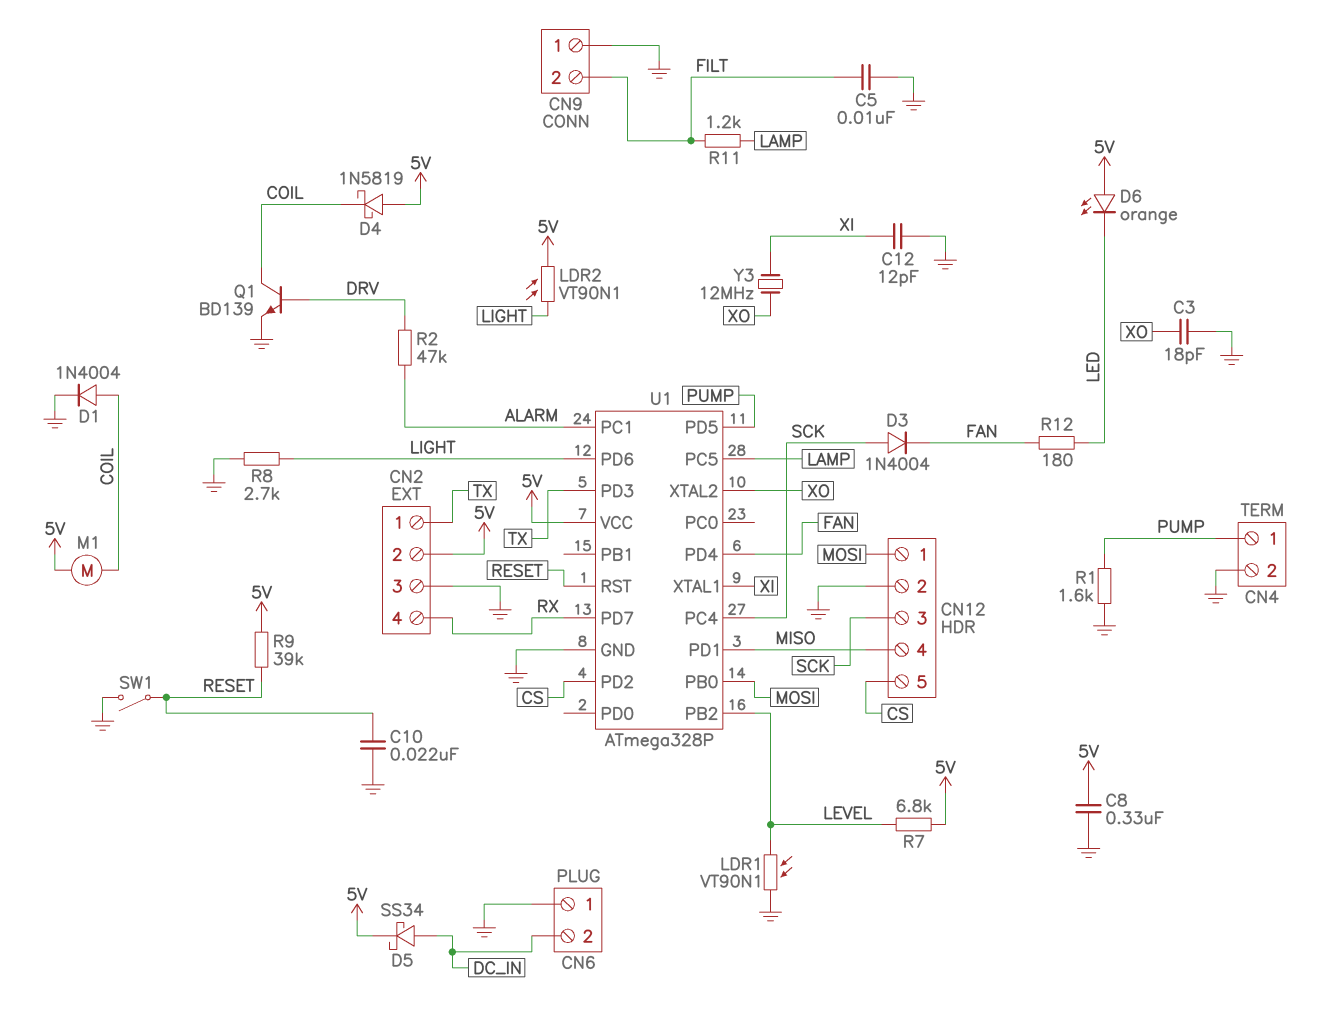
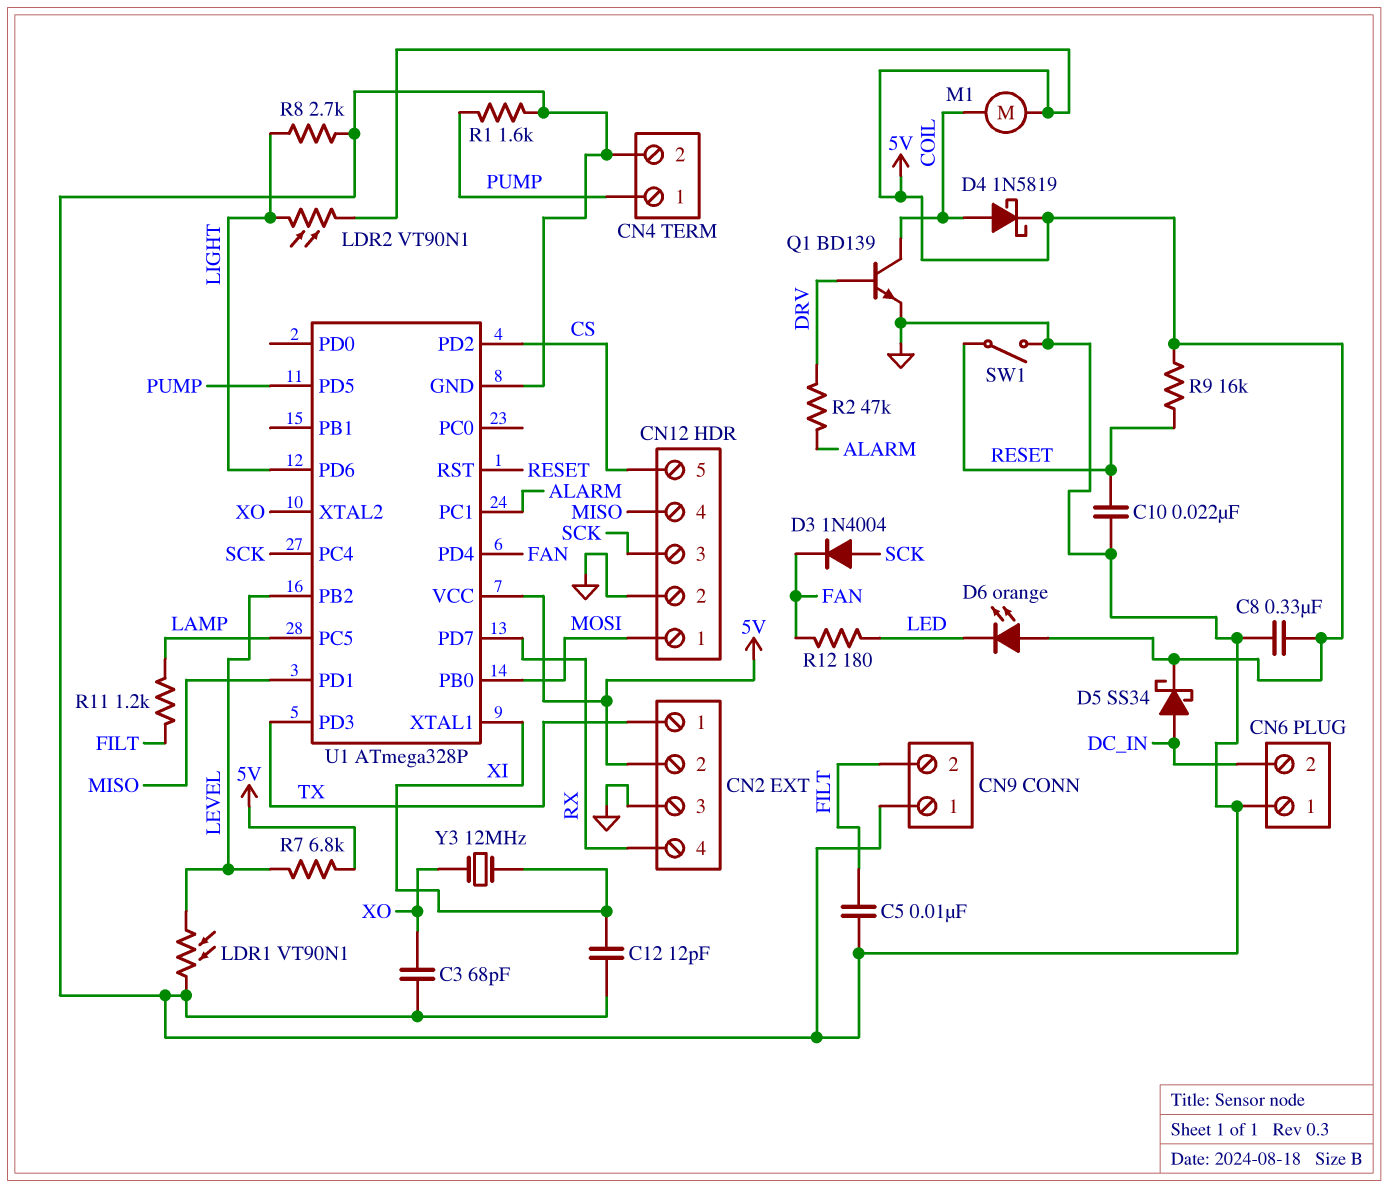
C3: 18pF (GND, XO) -> 68pF (GND, XO)
D1: diode 1N4004 (A COIL, K GND) -> none
D4: schottky 1N5819 (A 5V, K COIL) -> schottky 1N5819 (A COIL, K 5V)
R9: 39k (5V, RESET) -> 16k (5V, RESET)

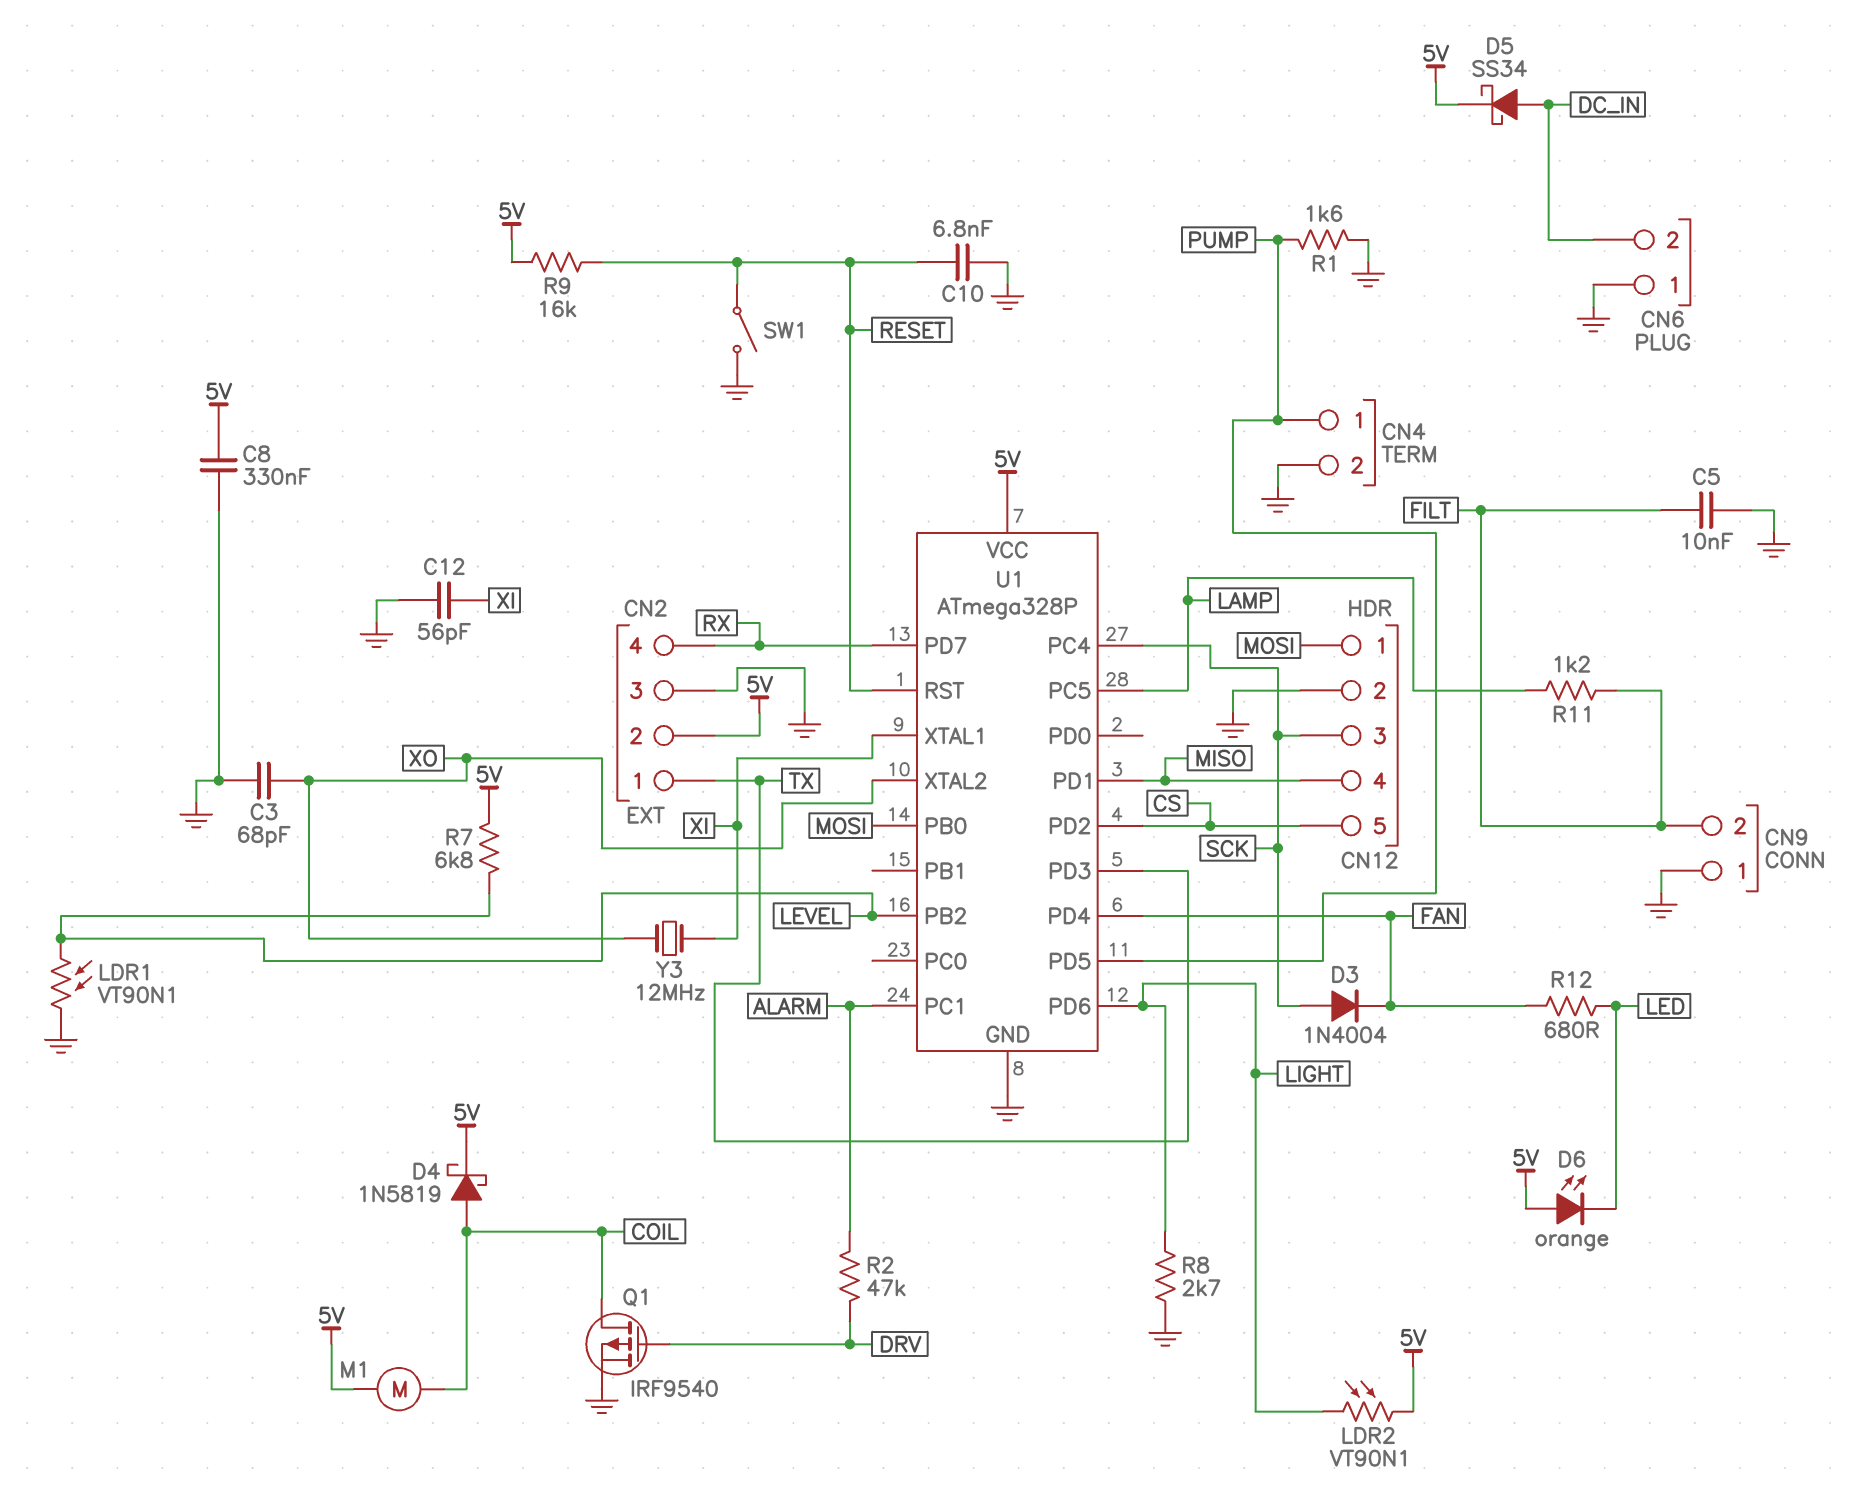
C10: 22nF (GND, RESET) -> 6.8nF (GND, RESET)
C12: 12pF (GND, XI) -> 56pF (GND, XI)
Q1: NPN BD139 (B DRV, C COIL, E GND) -> PMOS IRF9540 (G DRV, D COIL, S GND)
R12: 180 (FAN, LED) -> 680 (FAN, LED)

